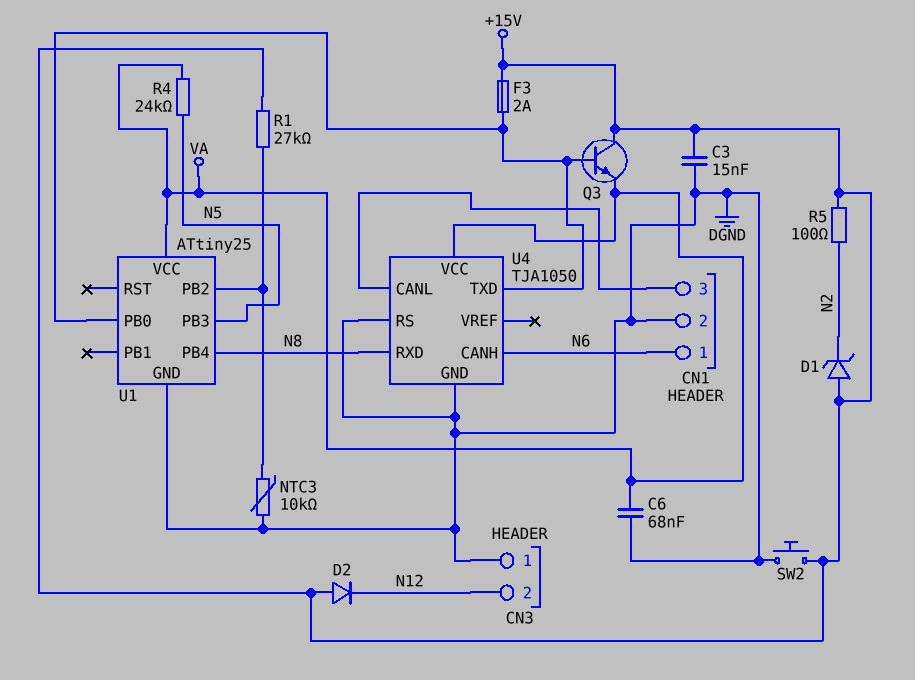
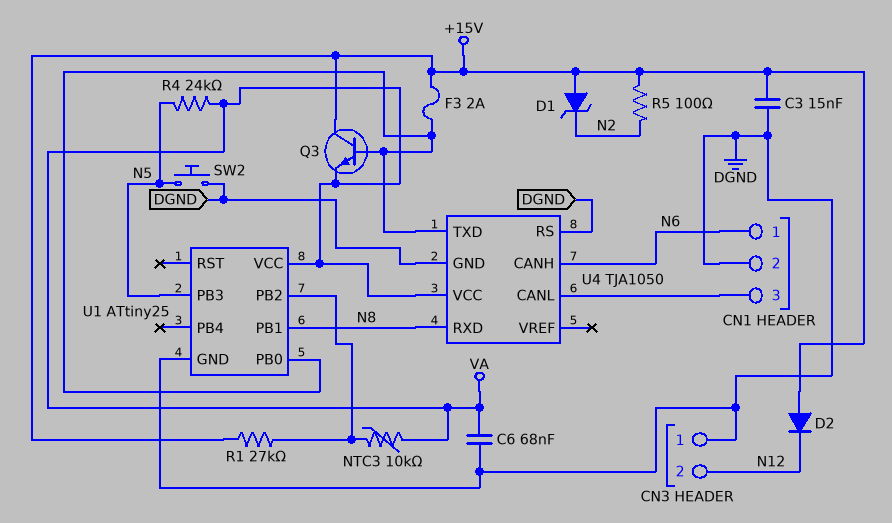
NTC3: 10k (DGND, U1/PB2) -> 10k (U1/PB2, VA)
SW2: button (+15V, DGND) -> button (DGND, N5)
U1 pin PB1: none -> N8
U1 pin PB4: N8 -> none

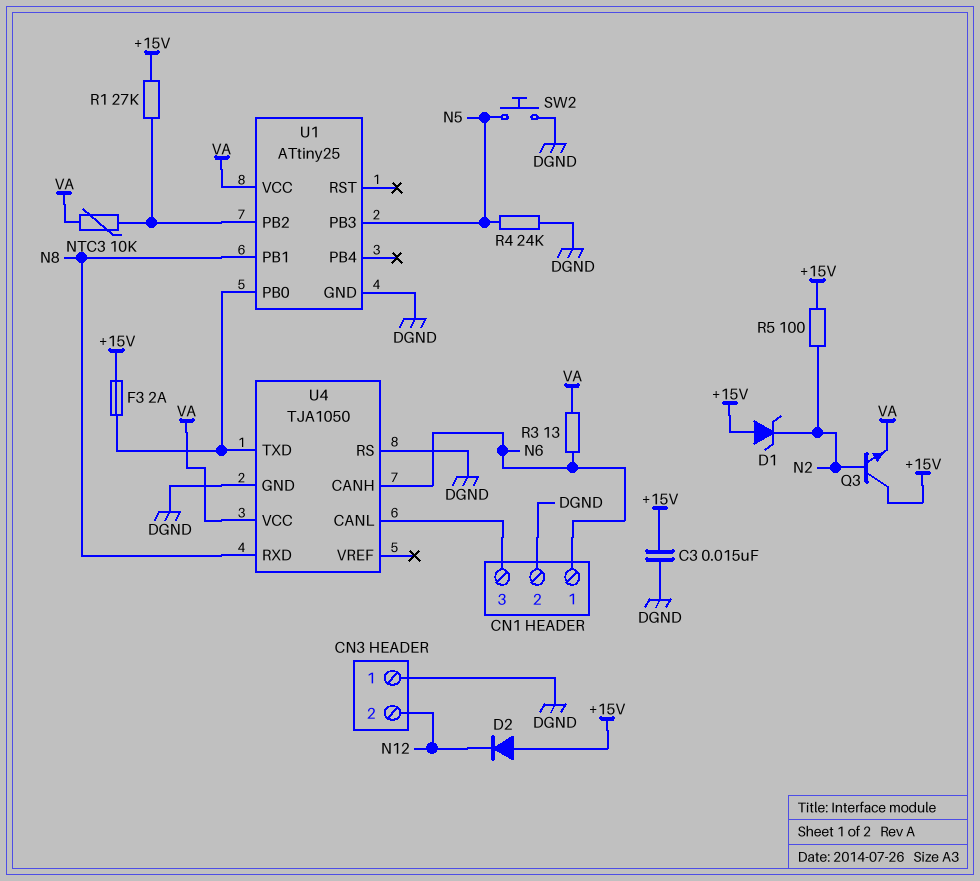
C6: 68nF (DGND, VA) -> none
Q3: NPN (B U1/PB0, C +15V, E VA) -> NPN (B N2, C +15V, E VA)
R3: none -> 13 (N6, VA)
R4: 24k (N5, VA) -> 24k (DGND, N5)

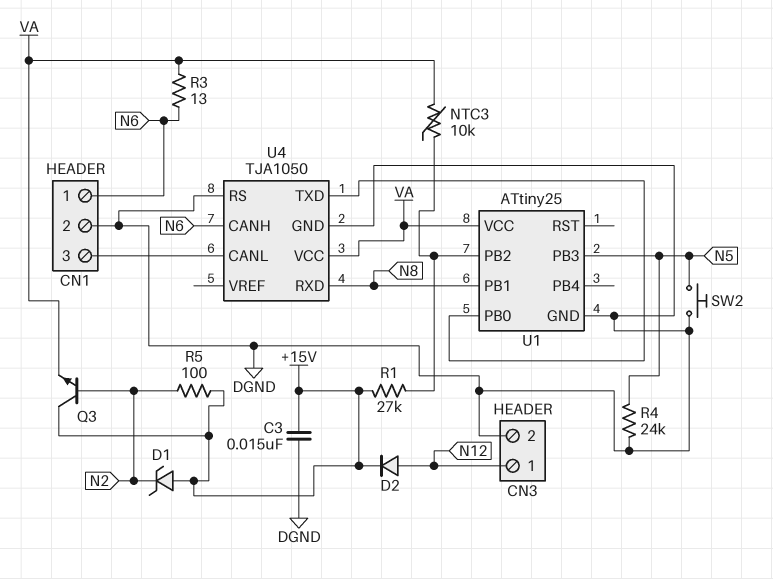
CN3 pin 1: DGND -> N12
CN3 pin 2: N12 -> DGND
D2: diode (A +15V, K N12) -> diode (A N12, K +15V)
F3: 2A (+15V, U1/PB0) -> none

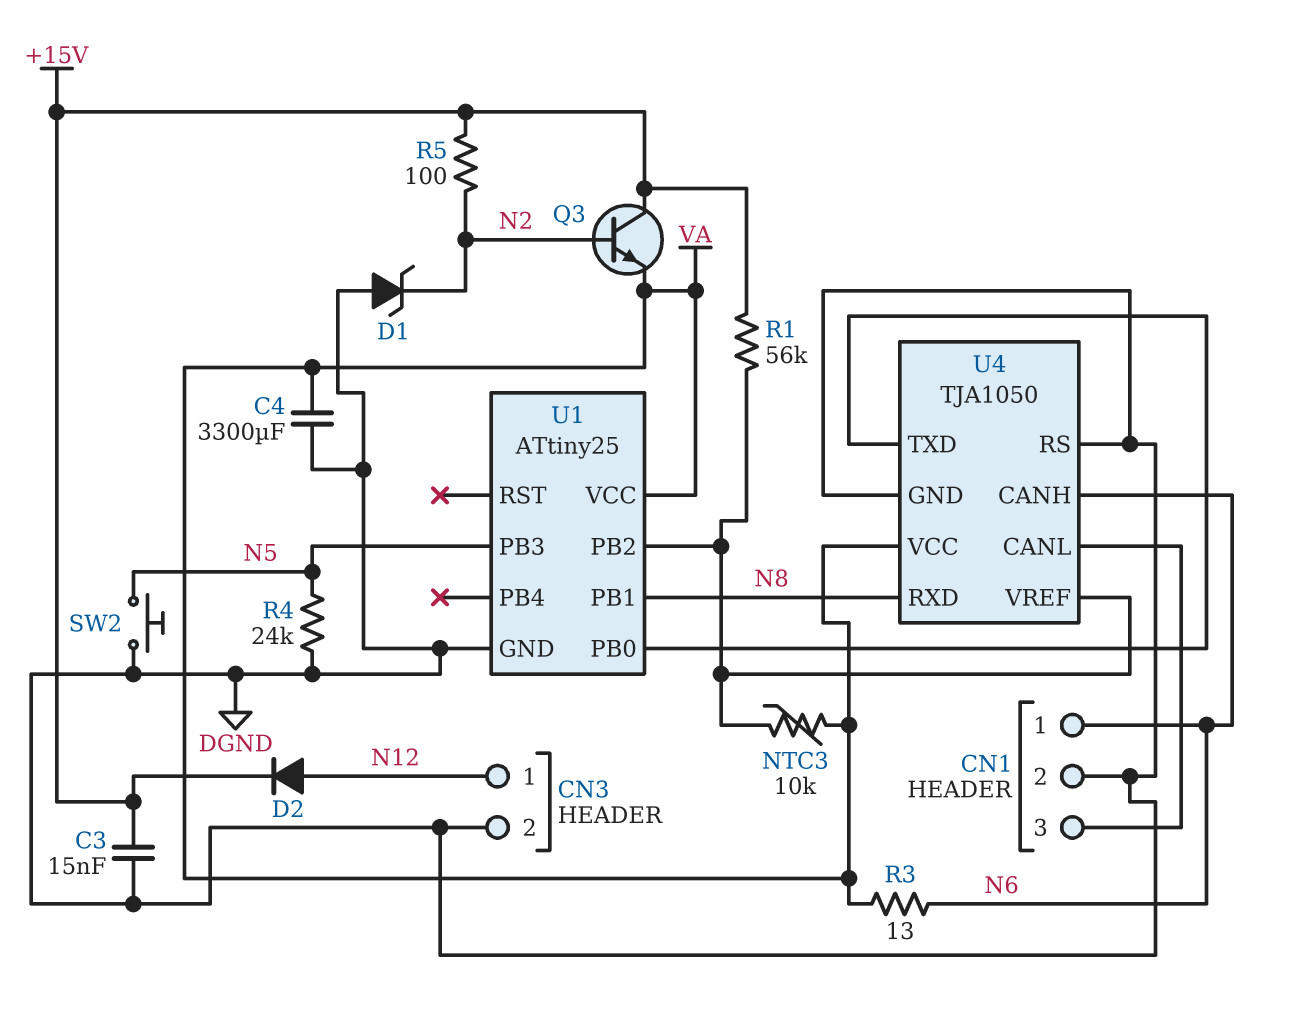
C4: none -> 3300uF (DGND, VA)
D1: zener (A +15V, K N2) -> zener (A DGND, K N2)
R1: 27k (+15V, U1/PB2) -> 56k (+15V, U1/PB2)
U4 pin VREF: none -> U1/PB2

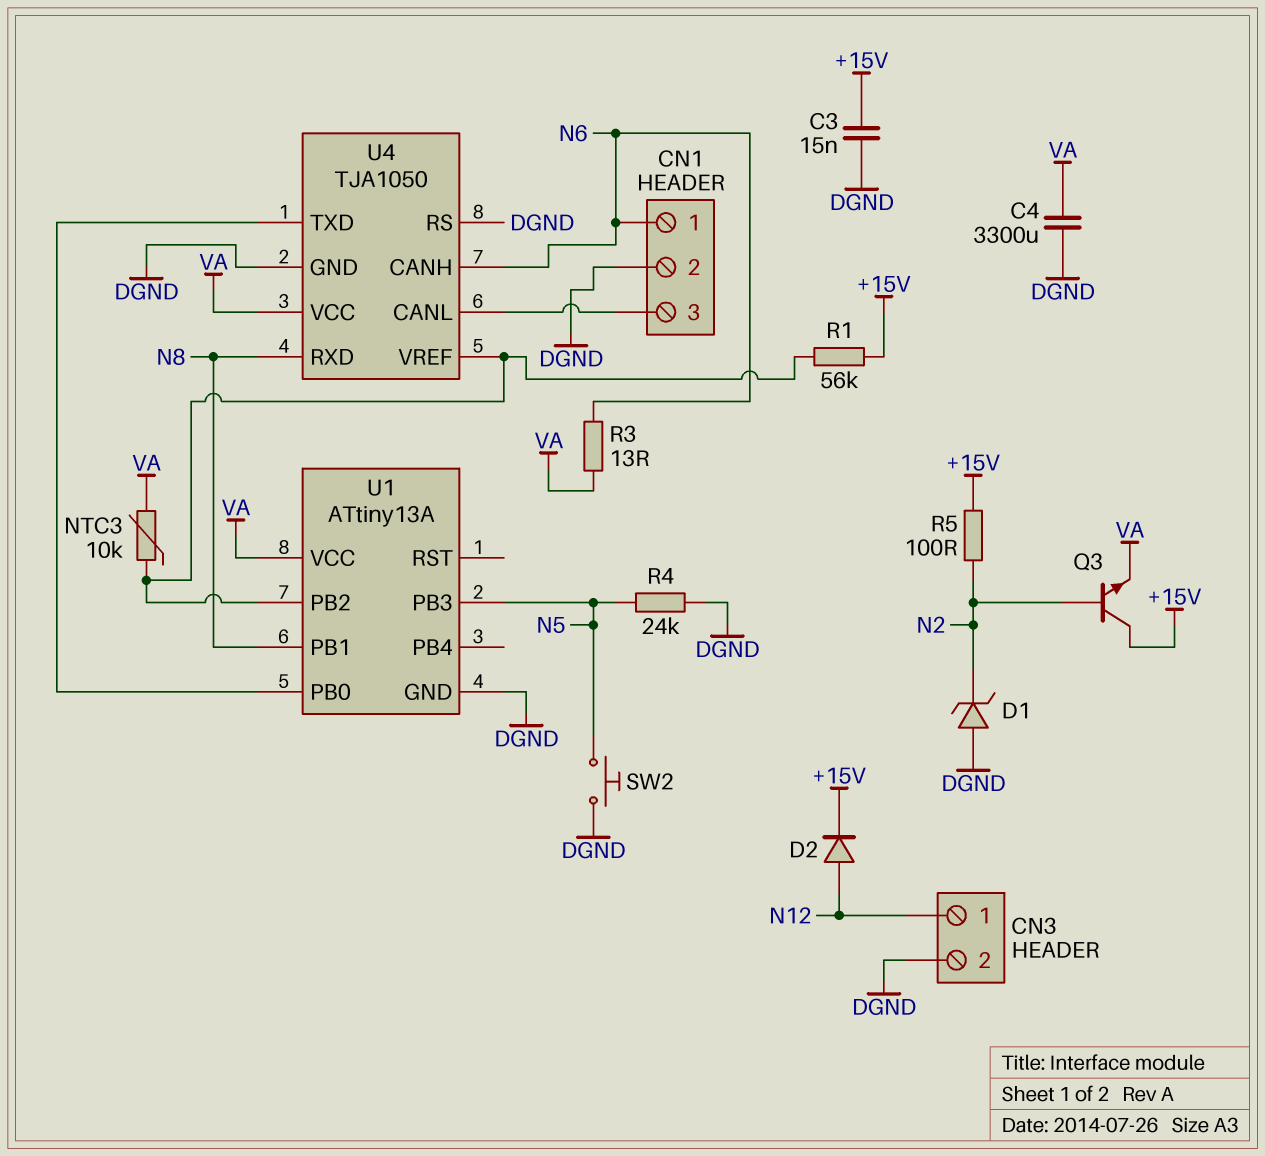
U1: ATtiny25 -> ATtiny13A

